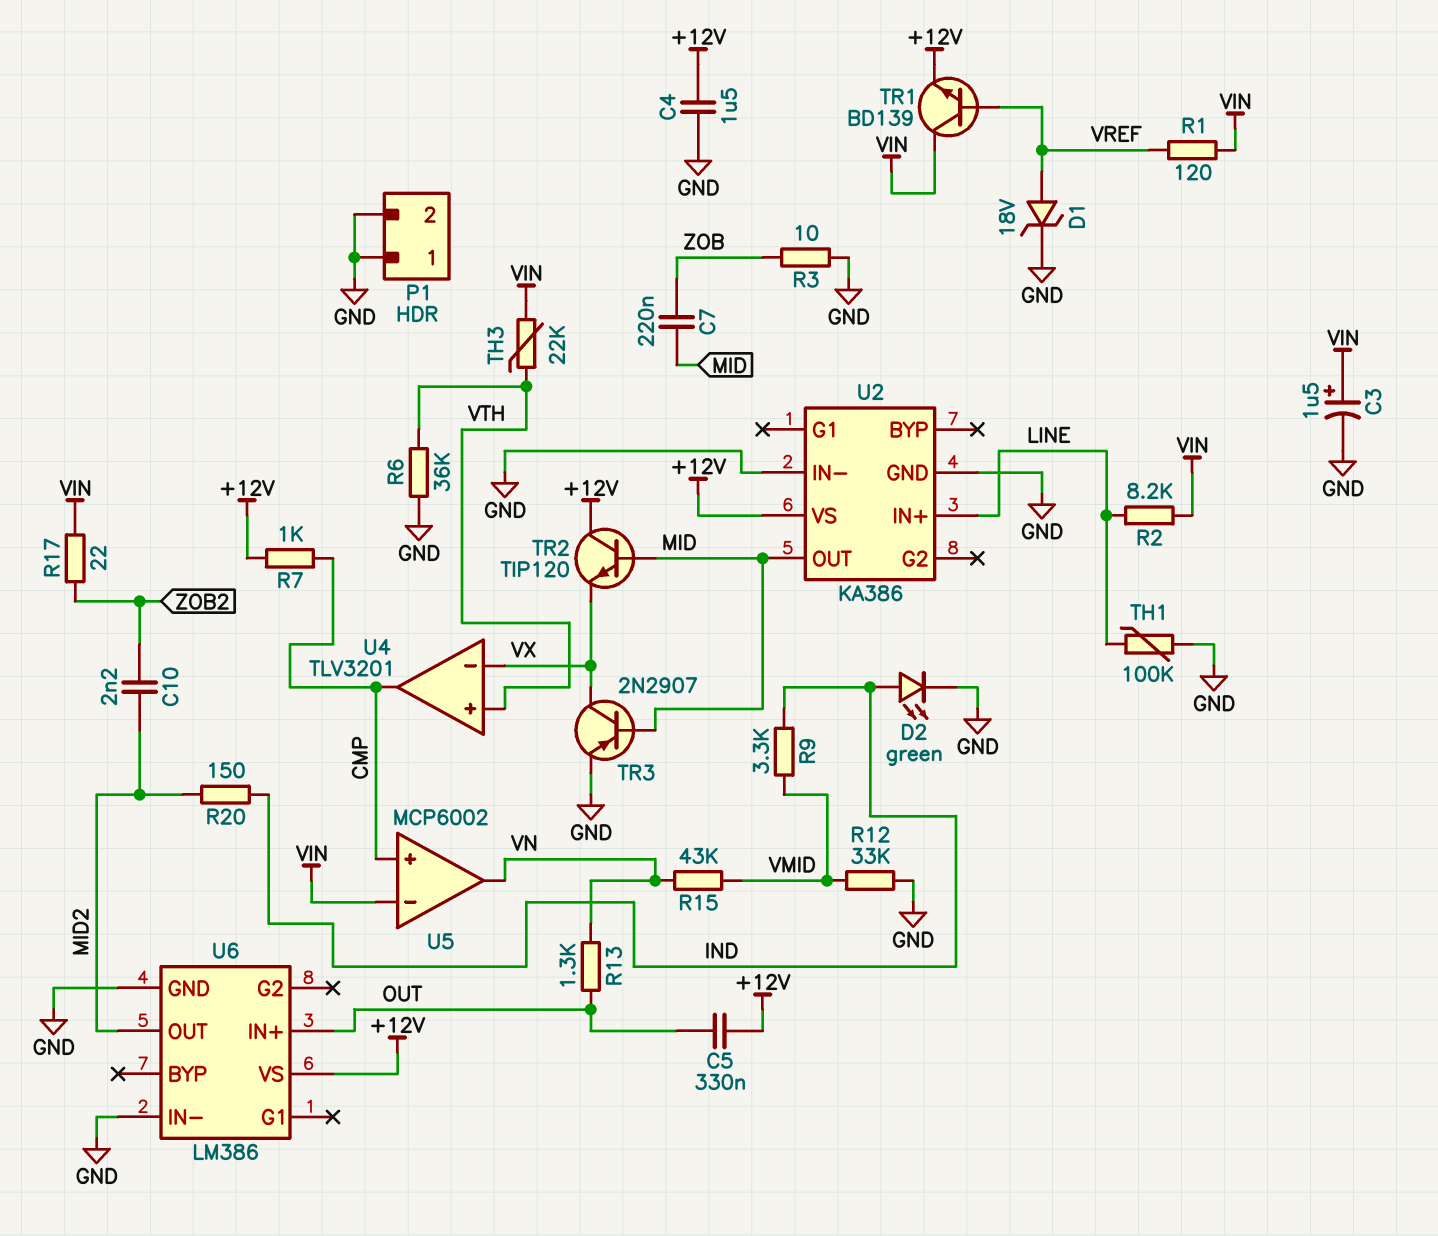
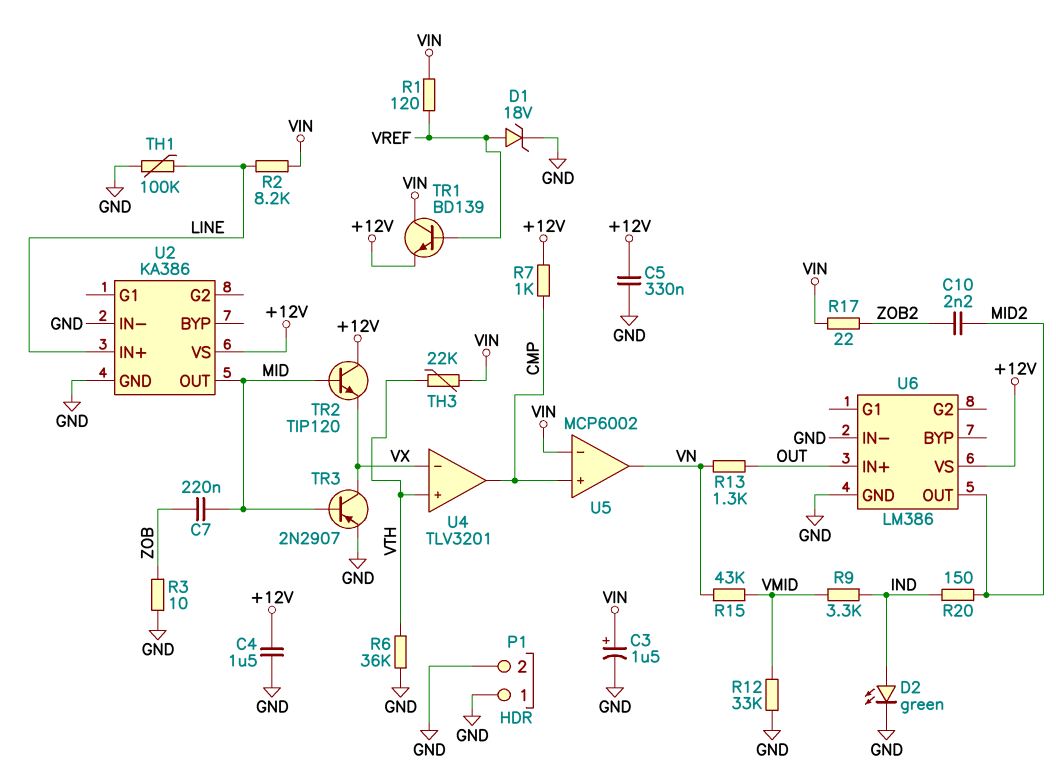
C5: 330nF (+12V, OUT) -> 330nF (+12V, GND)

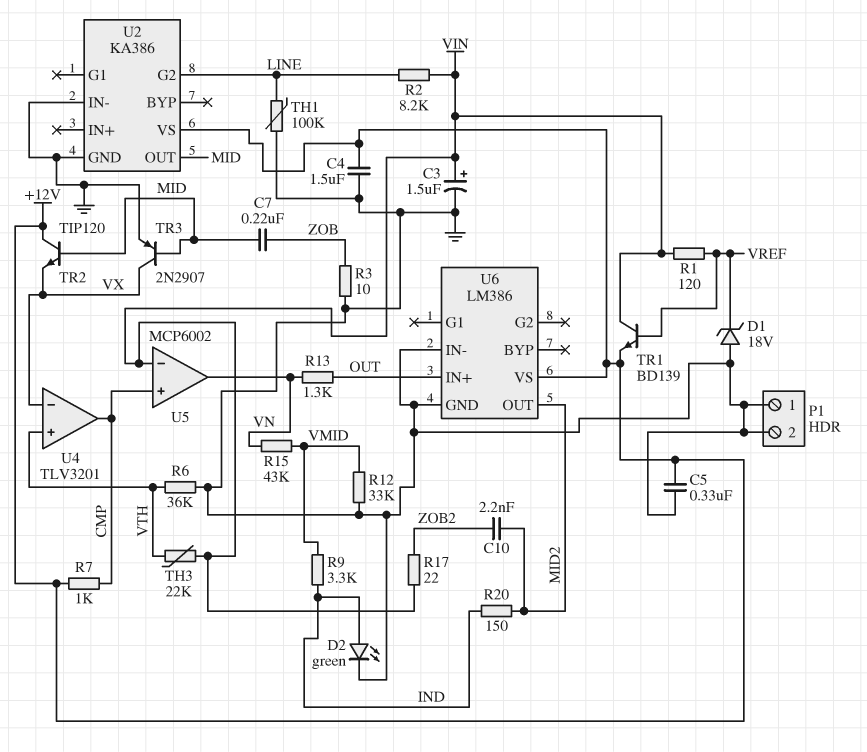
D1: zener 18V (A VREF, K GND) -> zener 18V (A GND, K VREF)
U2 pin G2: none -> LINE
U2 pin IN+: LINE -> none

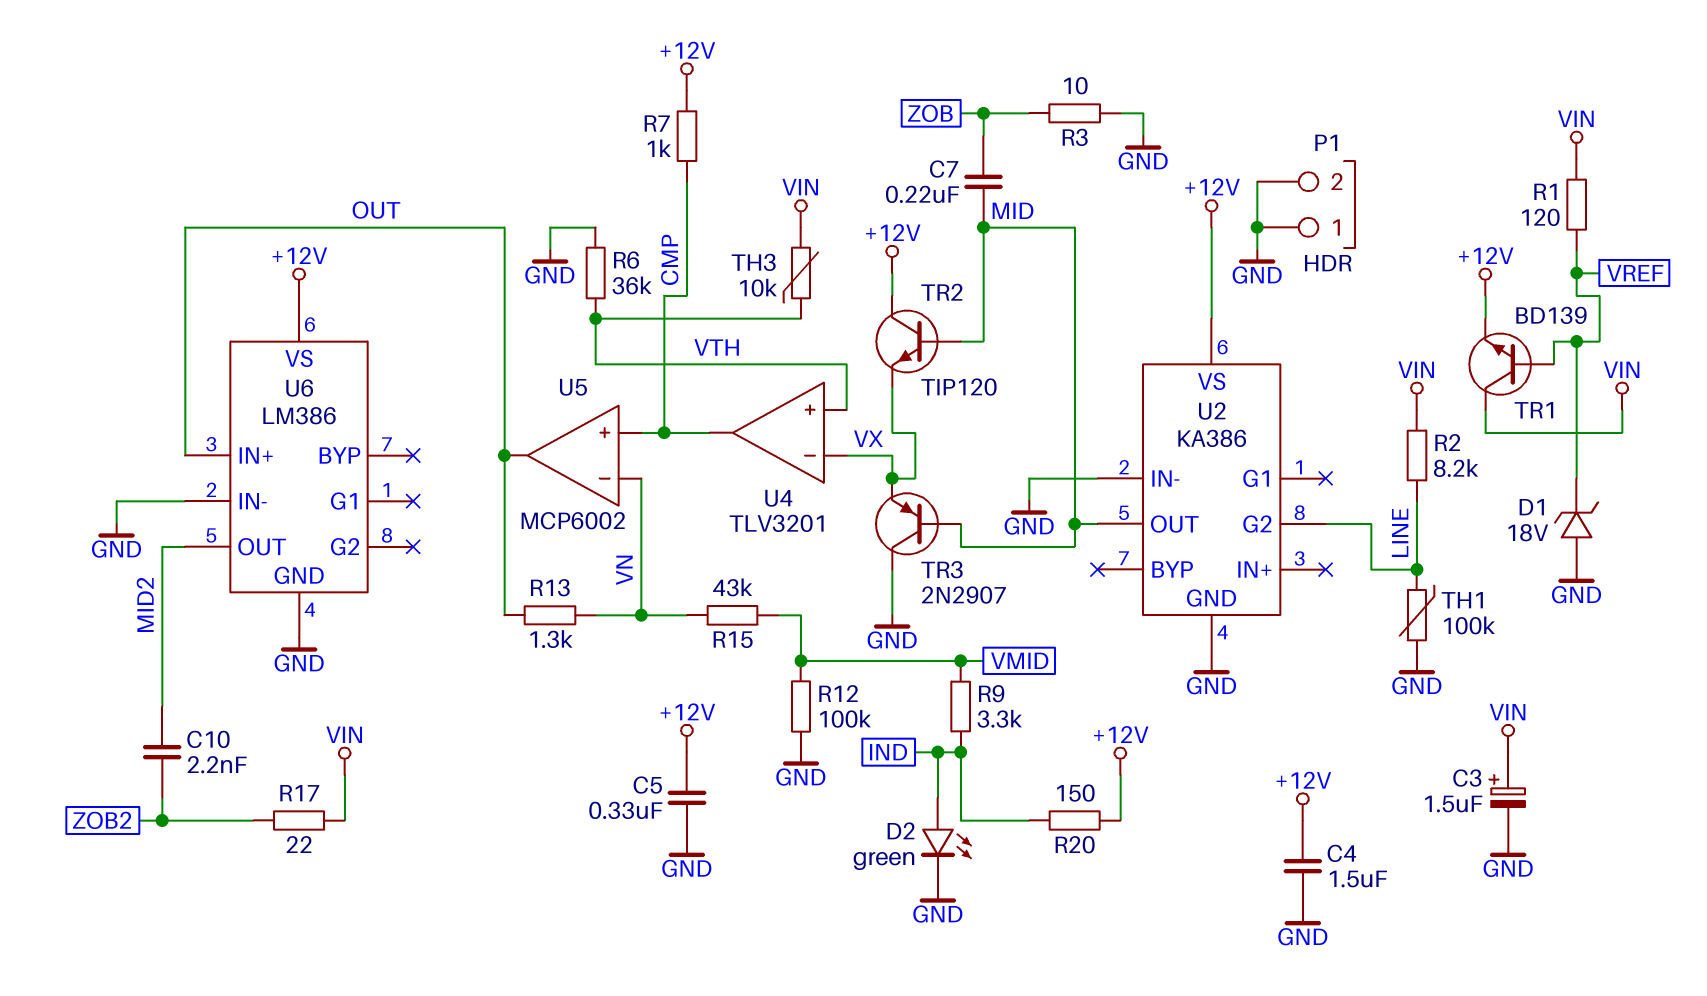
R12: 33k (GND, VMID) -> 100k (GND, VMID)
R20: 150 (IND, MID2) -> 150 (+12V, IND)
TH3: 22k (VIN, VTH) -> 10k (VIN, VTH)
TR3: PNP 2N2907 (B MID, C VX, E GND) -> PNP 2N2907 (B MID, C GND, E VX)
U5 pin in-: VIN -> VN
U5 pin out: VN -> OUT

